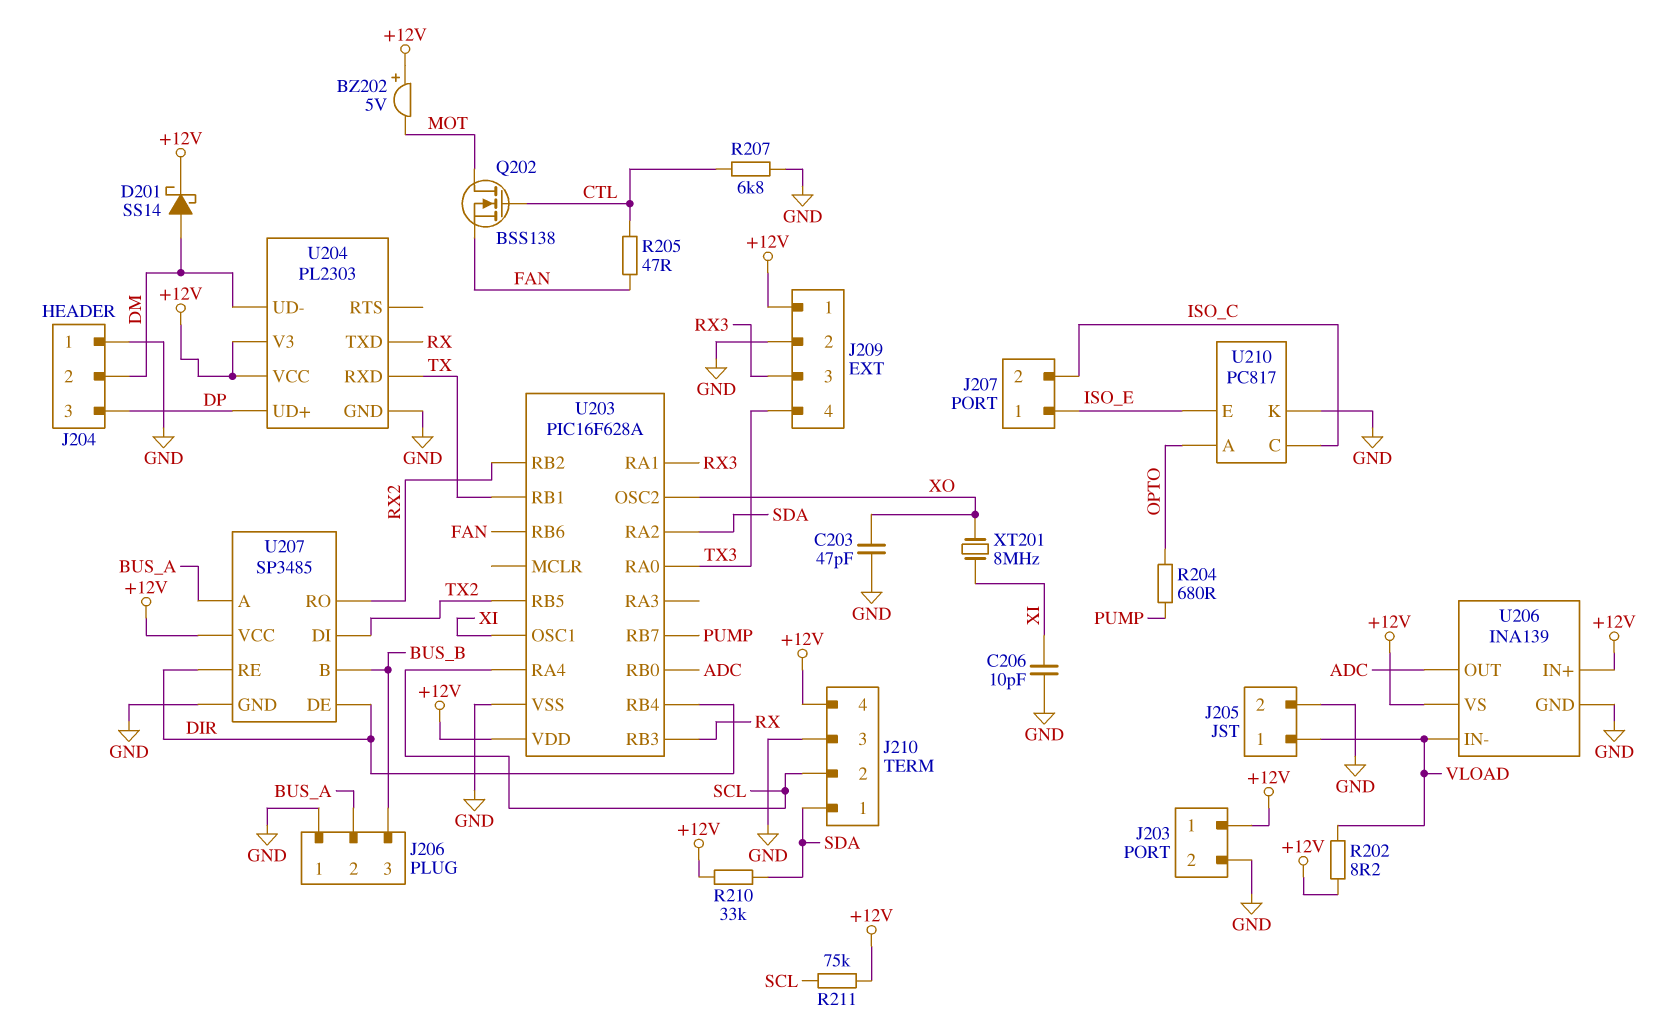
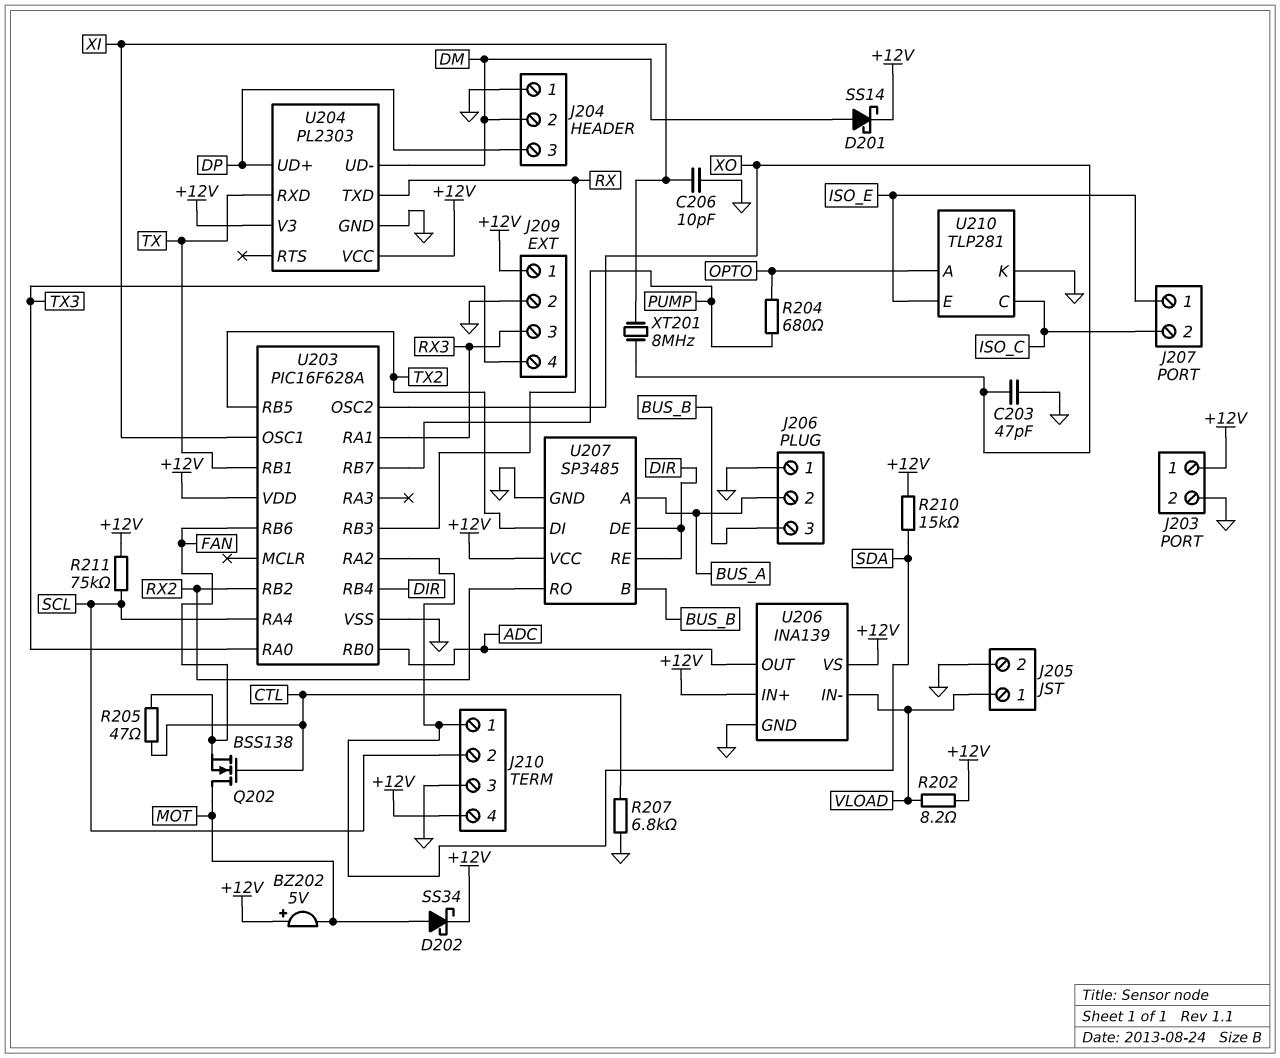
D202: none -> schottky SS34 (A MOT, K +12V)
R210: 33k (+12V, SDA) -> 15k (+12V, SDA)
U210: PC817 -> TLP281

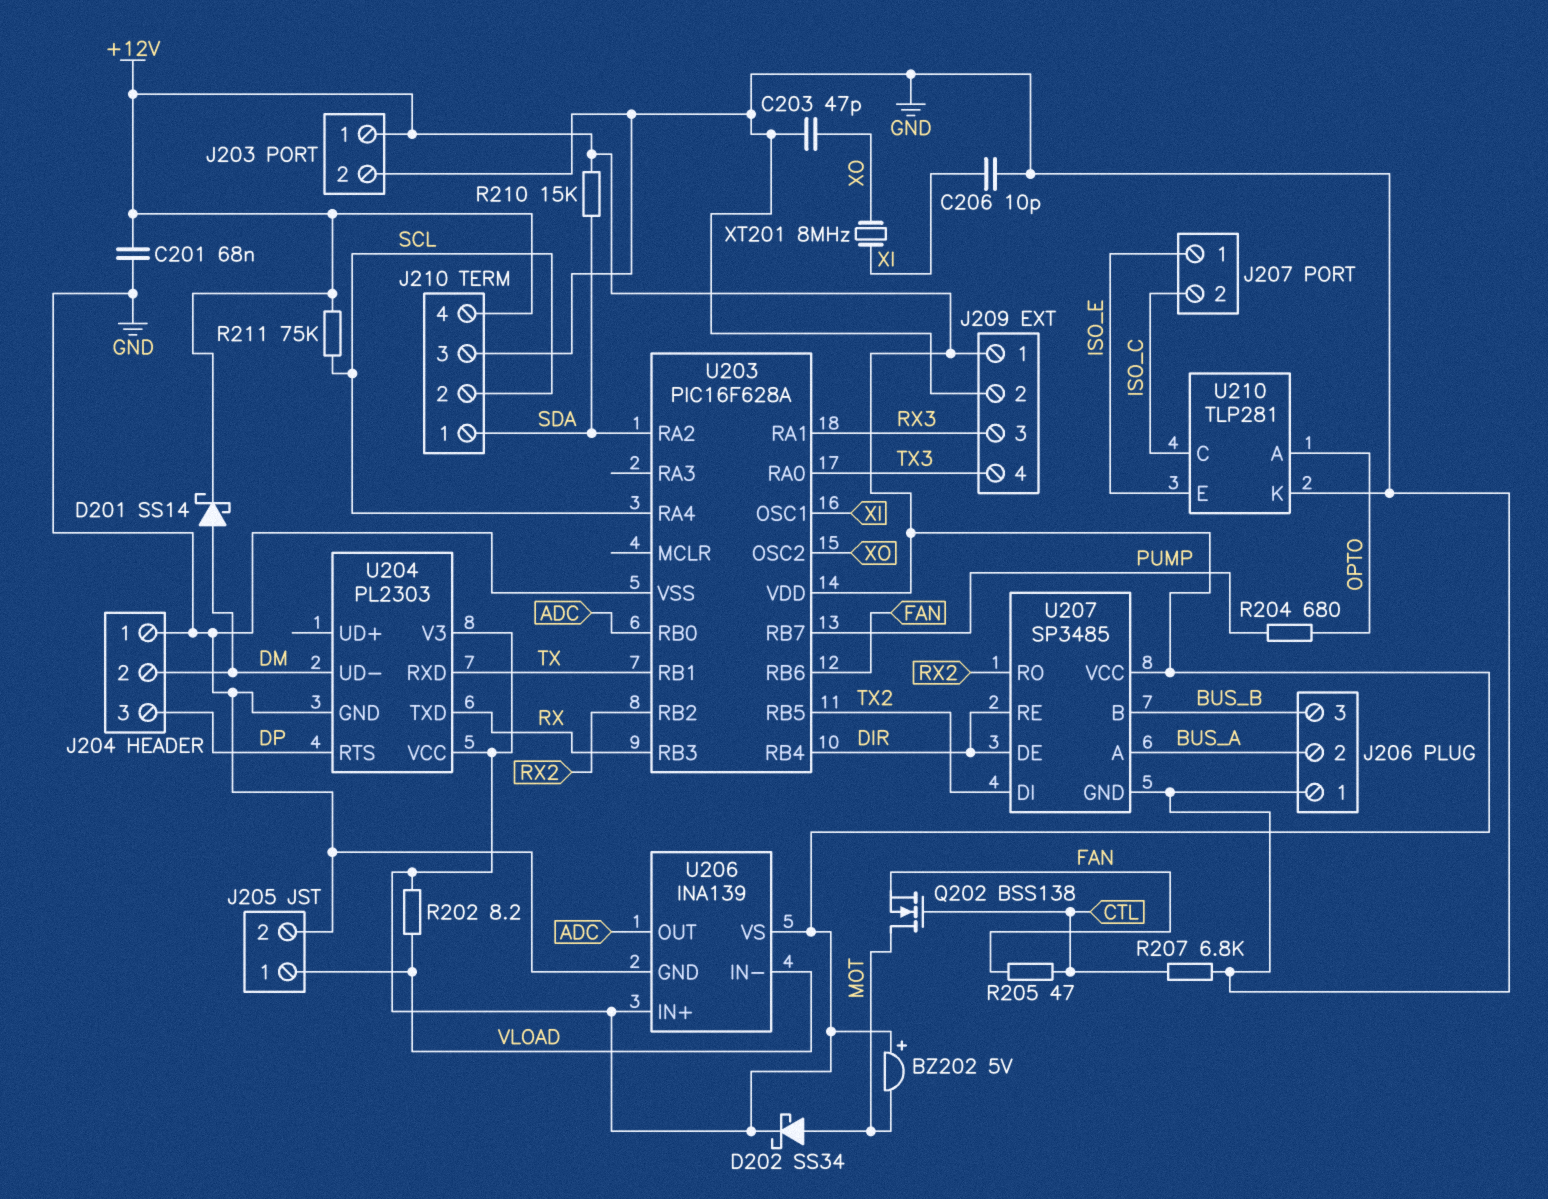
C201: none -> 68nF (+12V, GND)
U204 pin RTS: none -> DP
U204 pin UD+: DP -> none

